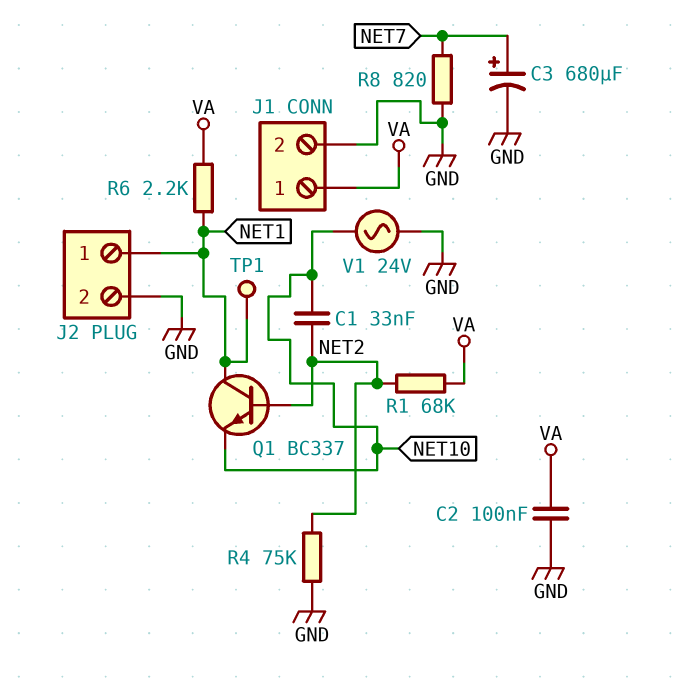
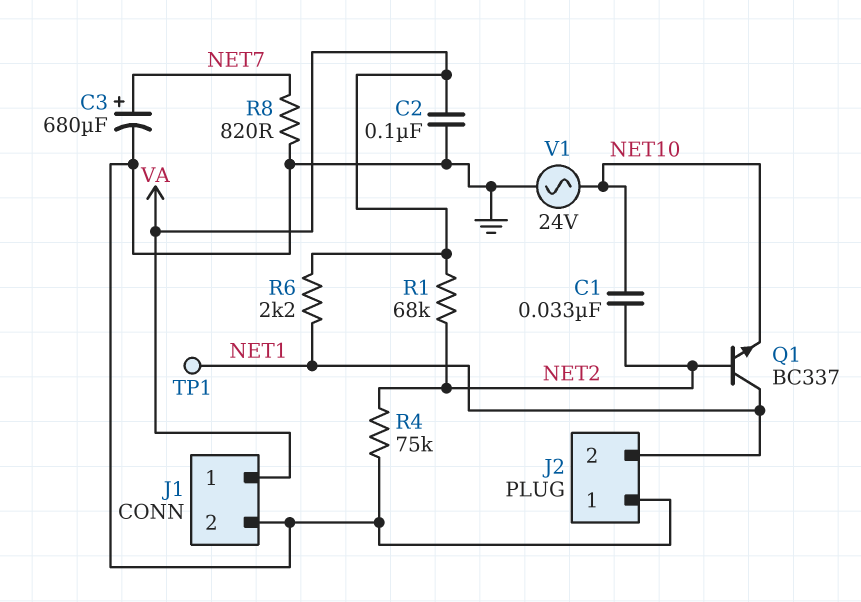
J2 pin 1: NET1 -> GND
J2 pin 2: GND -> NET1

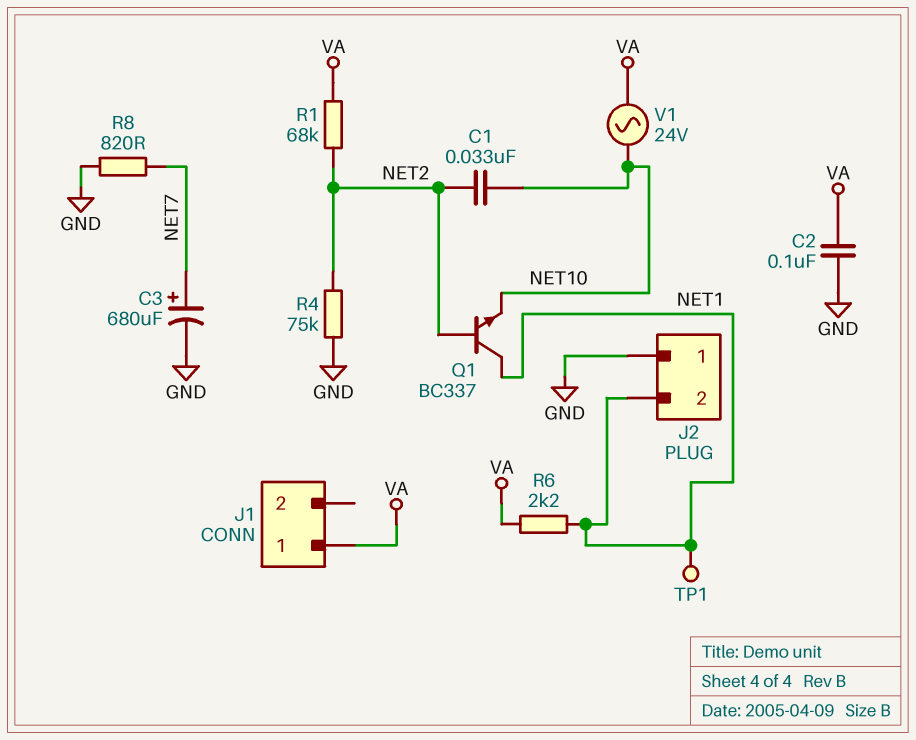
J1 pin 2: GND -> none
V1: AC 24V (GND, NET10) -> AC 24V (NET10, VA)

